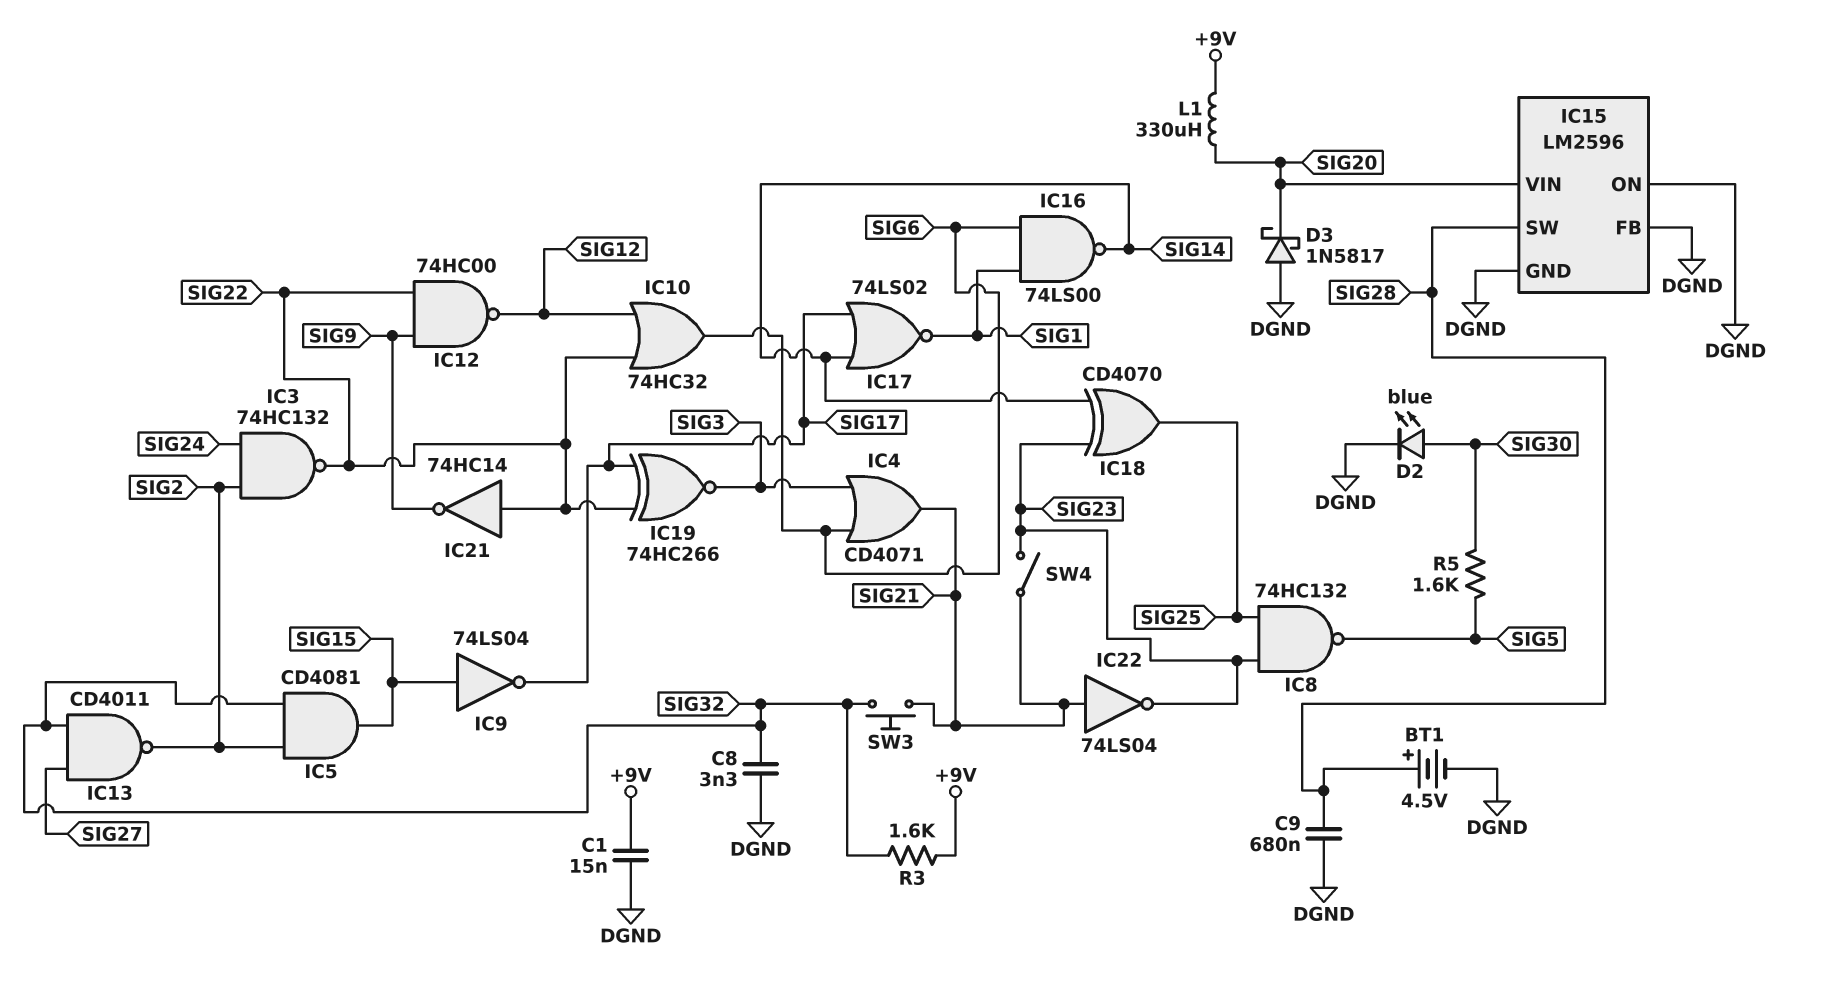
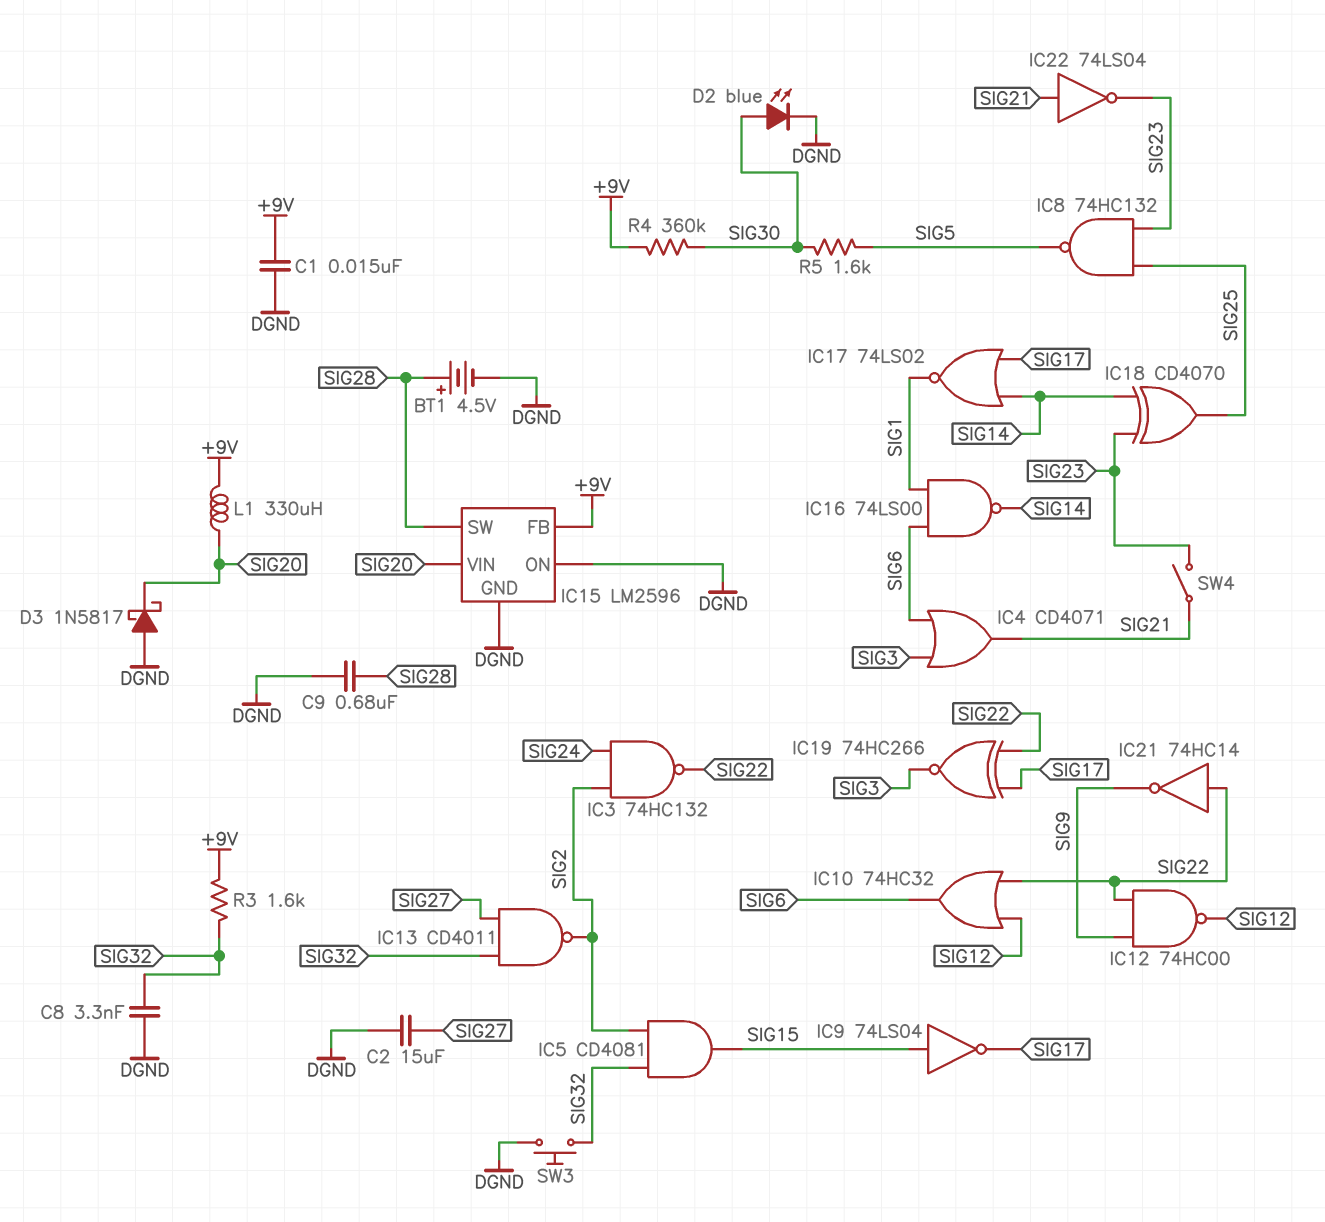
C2: none -> 15uF (DGND, SIG27)
IC15 pin FB: DGND -> +9V
R4: none -> 360k (+9V, SIG30)
SW3: button (SIG21, SIG32) -> button (DGND, SIG32)

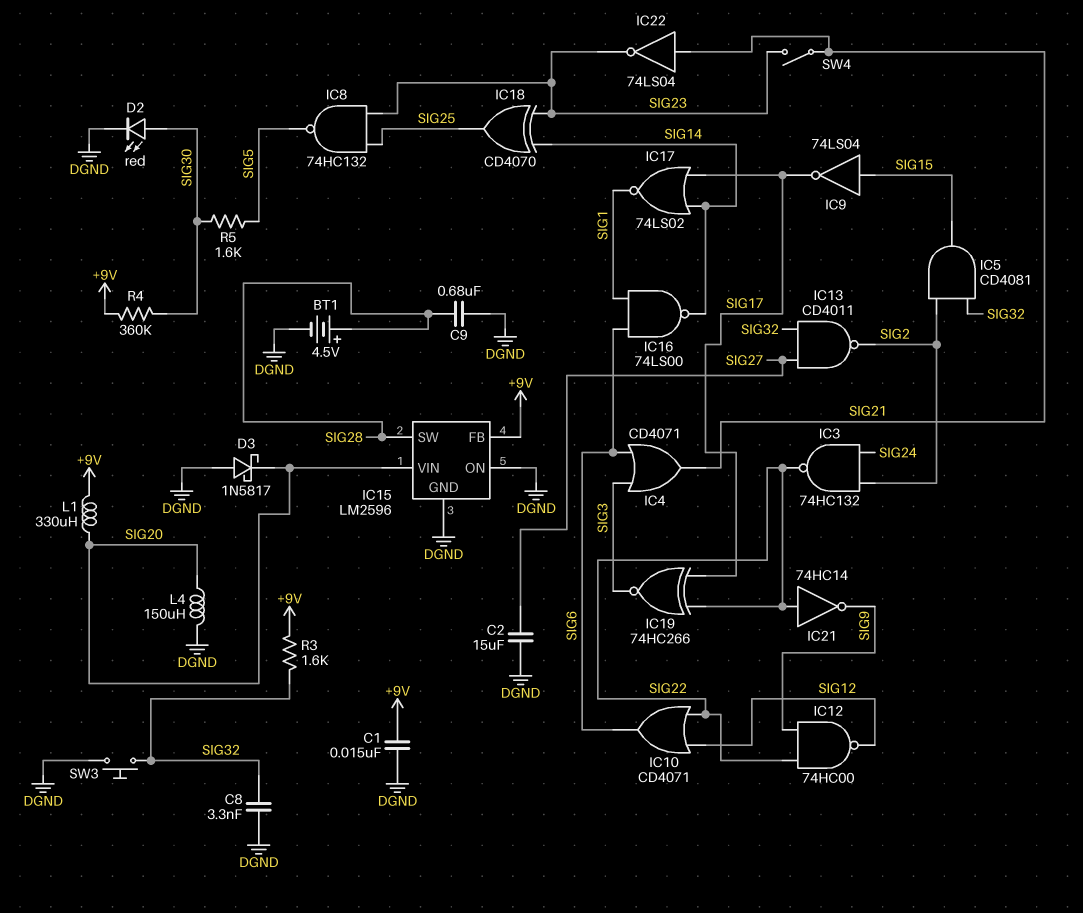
D2: LED blue (A SIG30, K DGND) -> LED red (A SIG30, K DGND)
IC10: OR 74HC32 (in SIG12, in SIG22, out SIG6) -> OR CD4071 (in SIG12, in SIG22, out SIG6)
L4: none -> 150uH (DGND, SIG20)

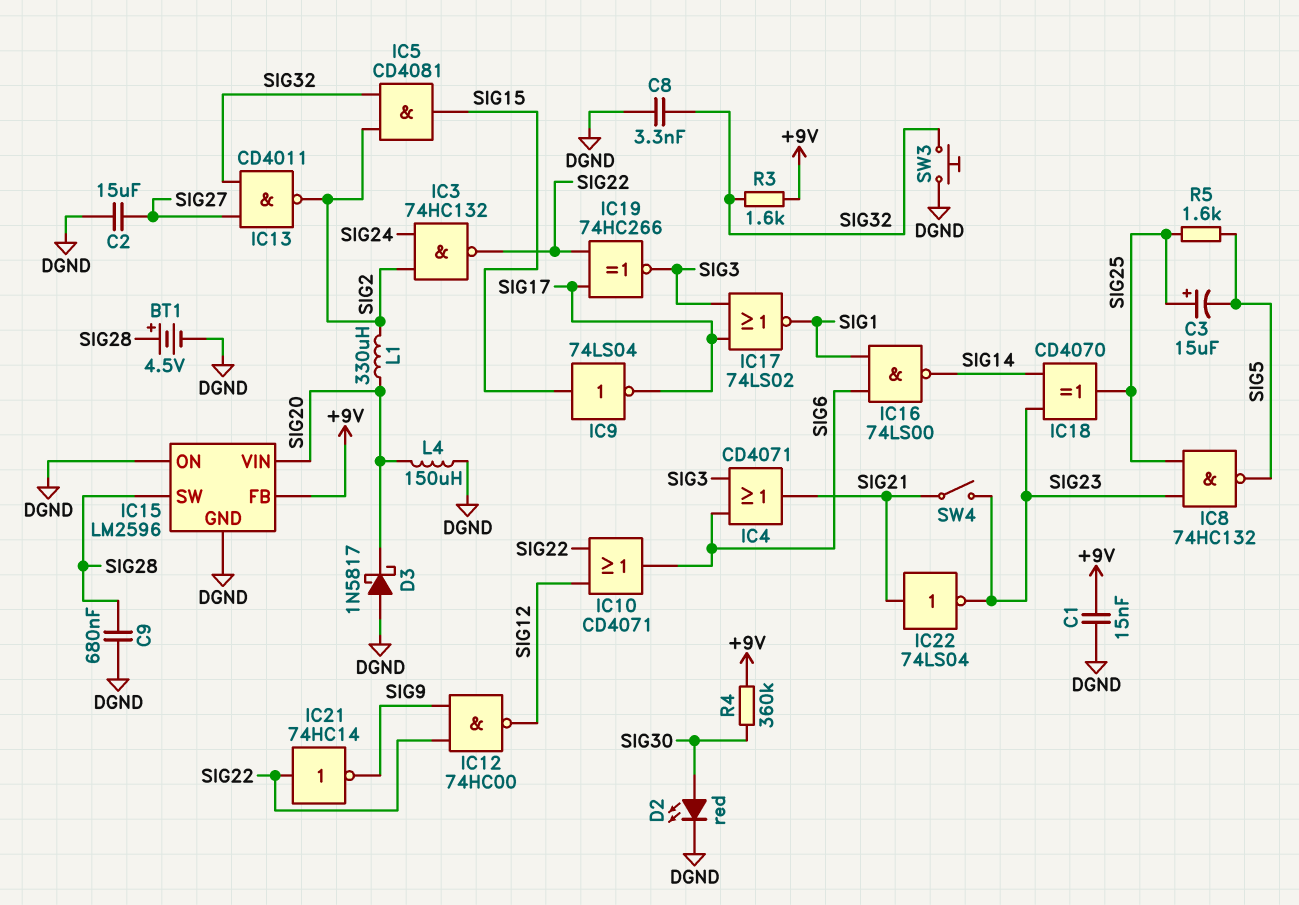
C3: none -> 15uF (plus SIG25, minus SIG5)
IC17: NOR 74LS02 (in SIG14, in SIG17, out SIG1) -> NOR 74LS02 (in SIG3, in SIG17, out SIG1)
L1: 330uH (+9V, SIG20) -> 330uH (SIG2, SIG20)
R5: 1.6k (SIG5, SIG30) -> 1.6k (SIG5, SIG25)

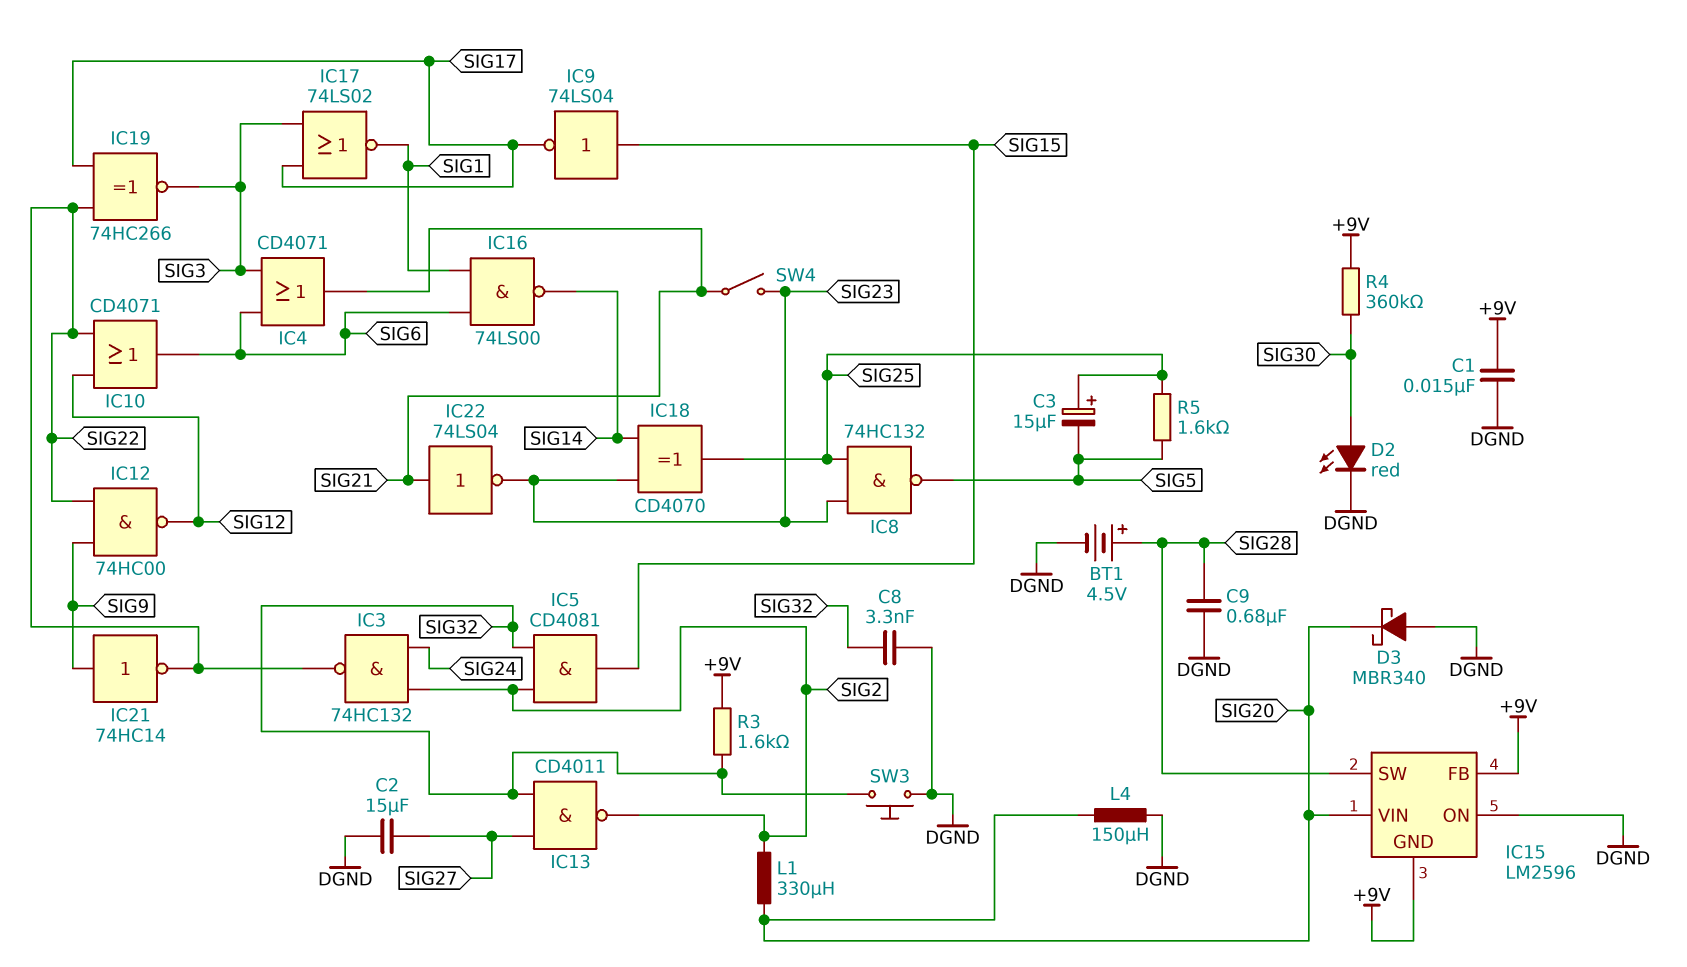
D3: schottky 1N5817 (A DGND, K SIG20) -> schottky MBR340 (A DGND, K SIG20)
IC15 pin GND: DGND -> +9V
IC21: NOT 74HC14 (in SIG22, out SIG9) -> NOT 74HC14 (in SIG9, out SIG22)

